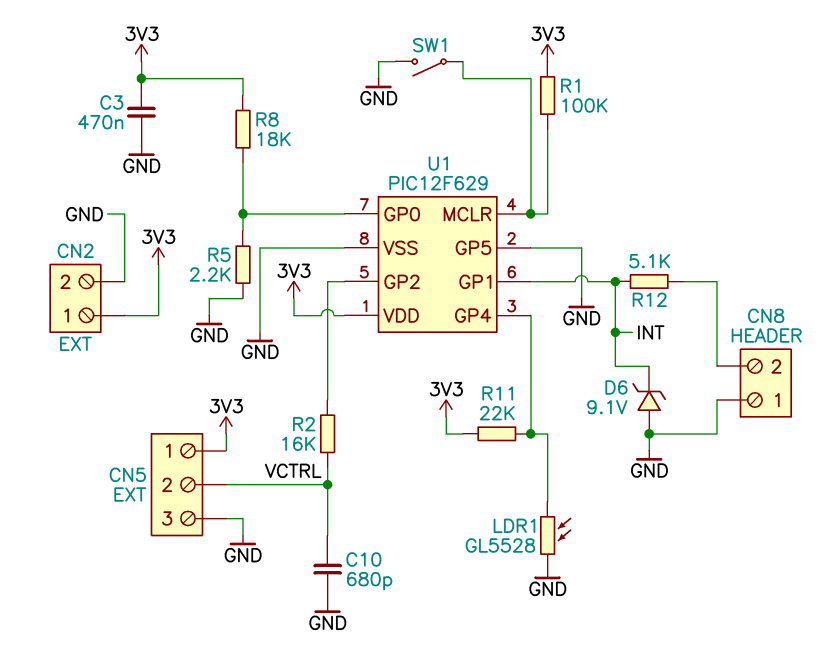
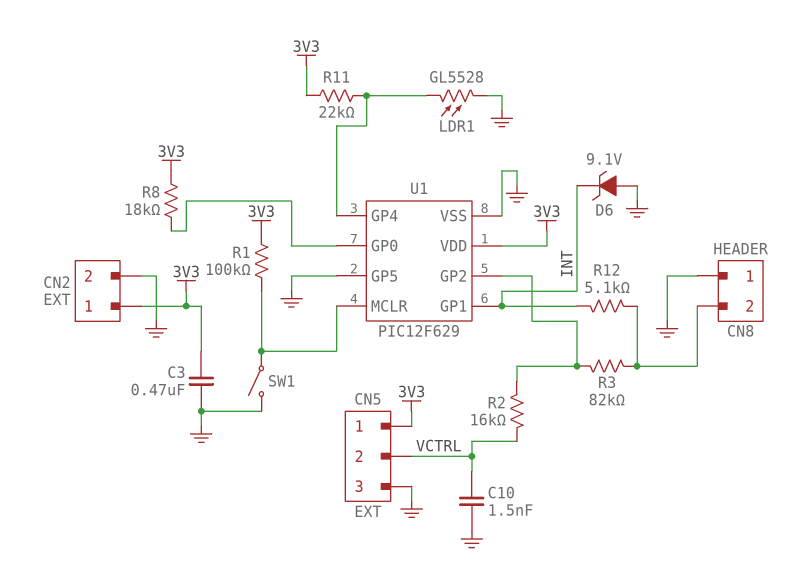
C10: 680pF (GND, VCTRL) -> 1.5nF (GND, VCTRL)
R3: none -> 82k (CN8/2, U1/GP2)
R5: 2.2k (GND, U1/GP0) -> none

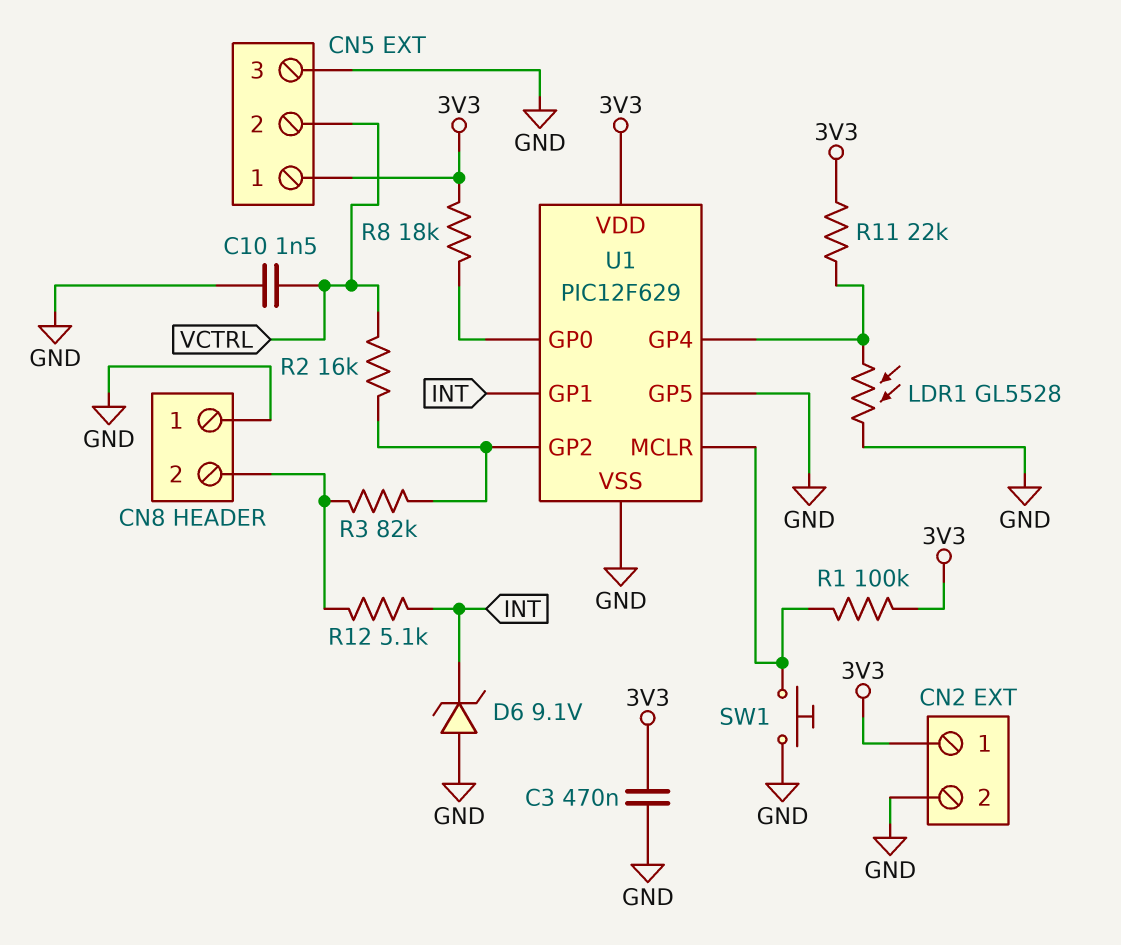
SW1: switch (GND, U1/MCLR) -> button (GND, U1/MCLR)

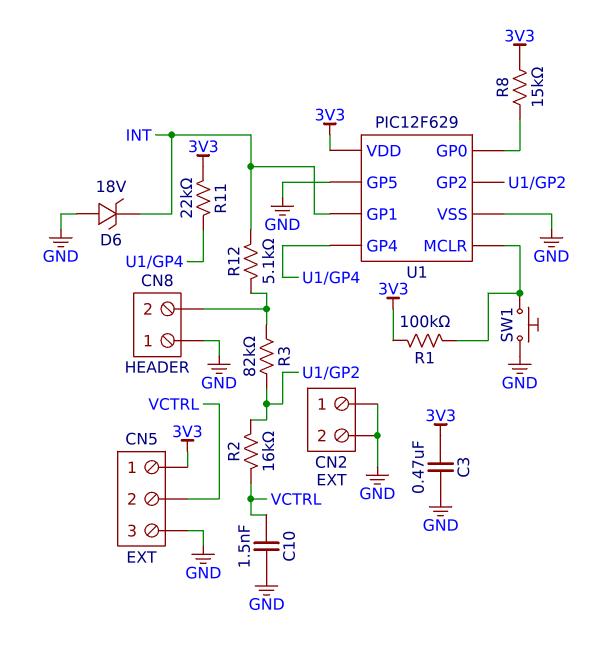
CN2 pin 1: 3V3 -> GND
D6: zener 9.1V (A GND, K INT) -> zener 18V (A GND, K INT)
LDR1: GL5528 (GND, U1/GP4) -> none
R8: 18k (3V3, U1/GP0) -> 15k (3V3, U1/GP0)

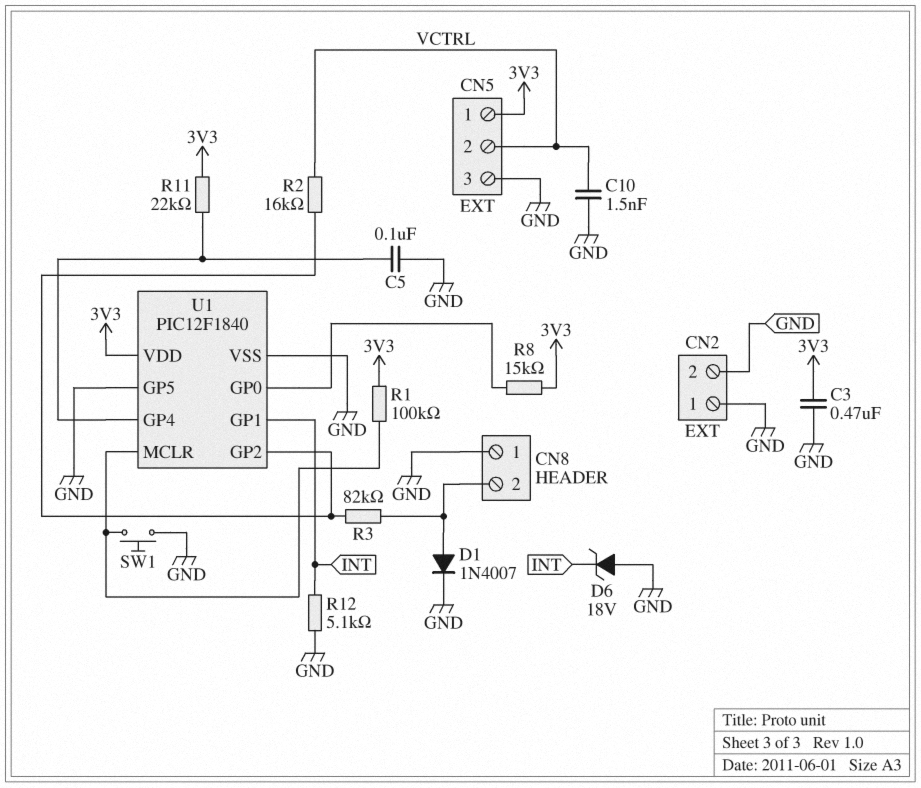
C5: none -> 100nF (GND, U1/GP4)
D1: none -> diode 1N4007 (A CN8/2, K GND)
R12: 5.1k (CN8/2, INT) -> 5.1k (GND, INT)
U1: PIC12F629 -> PIC12F1840

